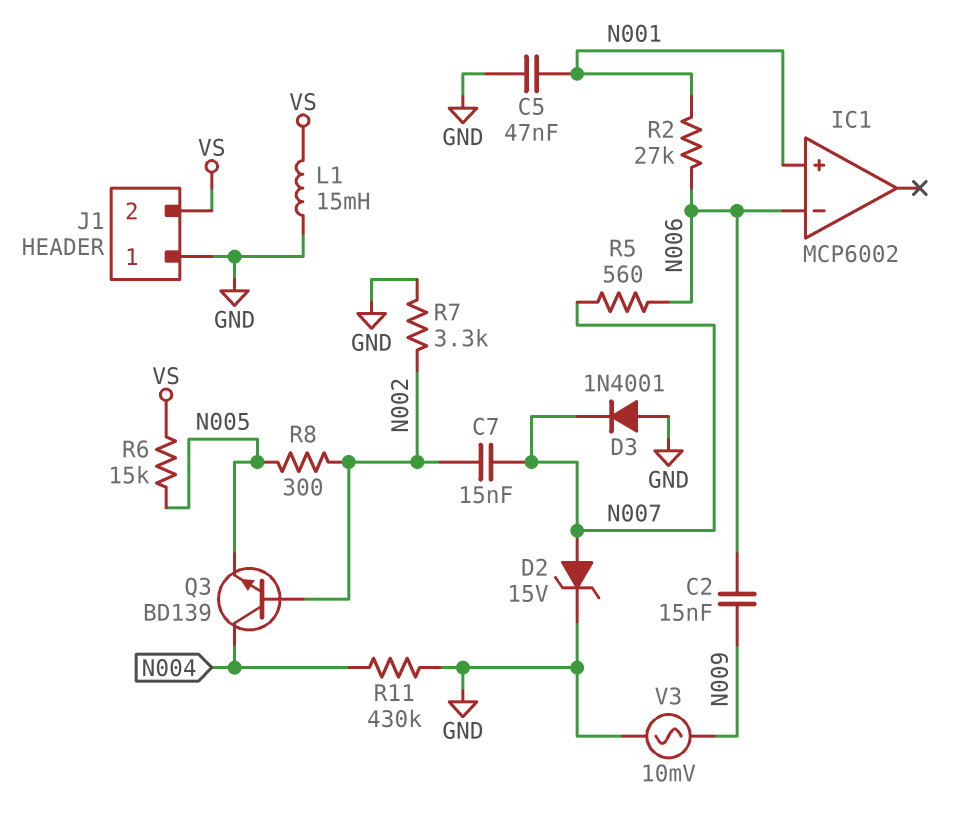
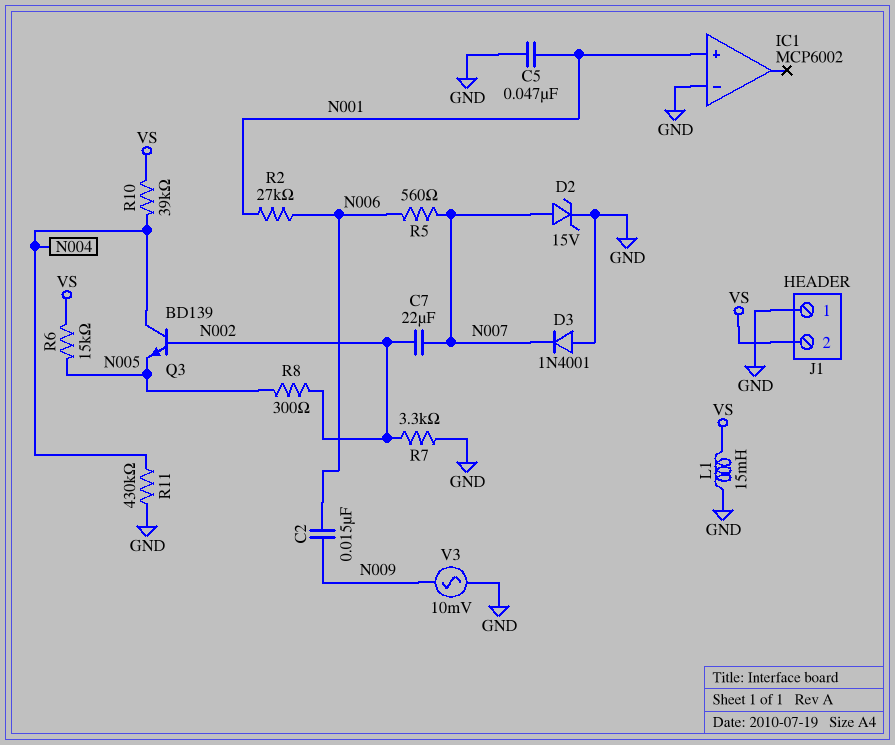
C7: 15nF (N002, N007) -> 22uF (N002, N007)
IC1 pin in-: N006 -> GND
R10: none -> 39k (N004, VS)

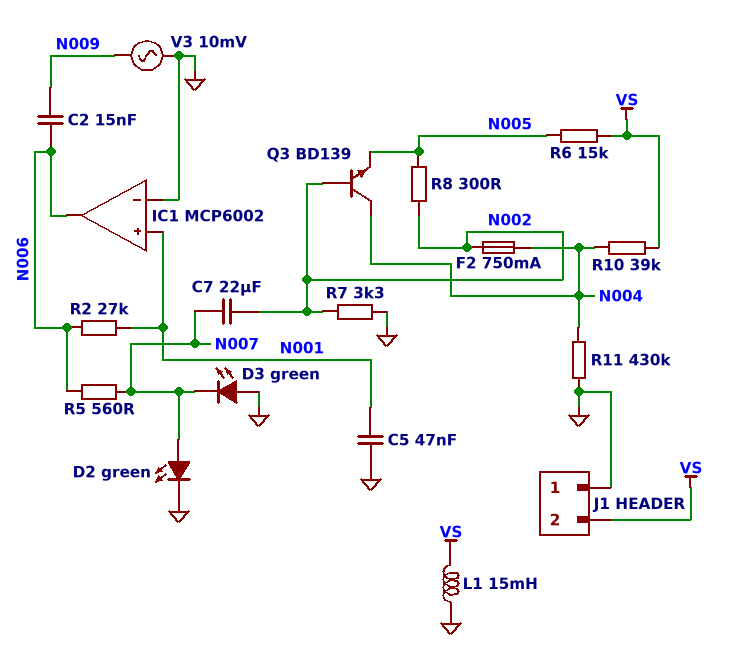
D2: zener 15V (A N007, K GND) -> LED green (A N007, K GND)
D3: diode 1N4001 (A GND, K N007) -> LED green (A GND, K N007)
F2: none -> 750mA (N002, N004)
IC1 pin out: none -> N006

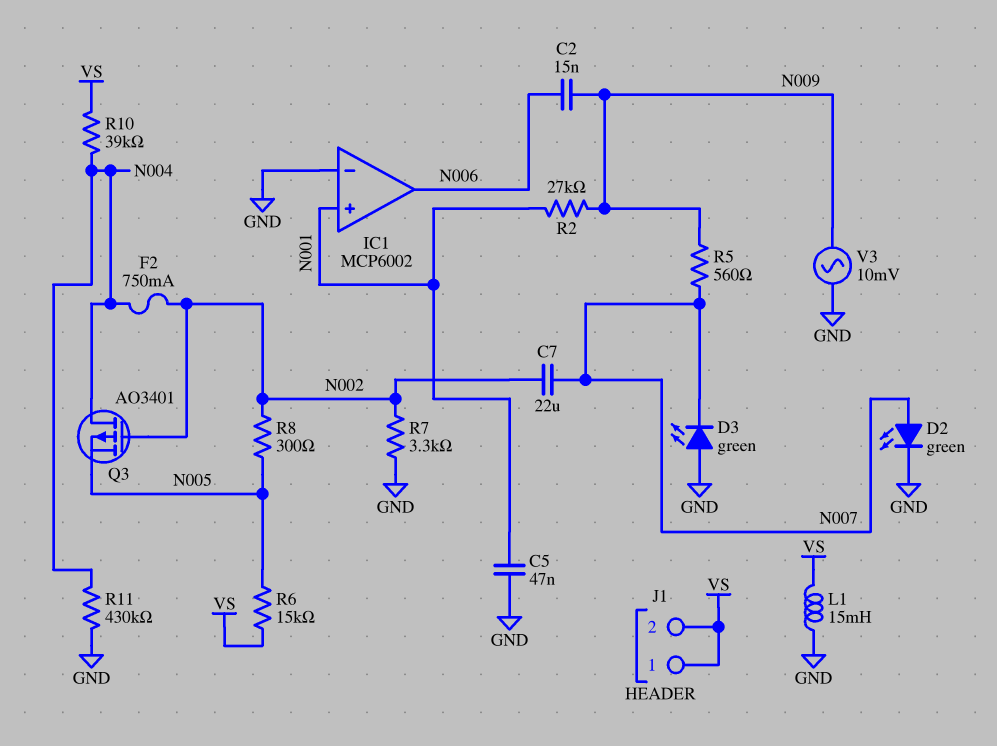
J1 pin 1: GND -> VS
Q3: NPN BD139 (B N002, C N004, E N005) -> PMOS AO3401 (G N002, D N004, S N005)
R2: 27k (N001, N006) -> 27k (N001, N009)
R5: 560 (N006, N007) -> 560 (N007, N009)

